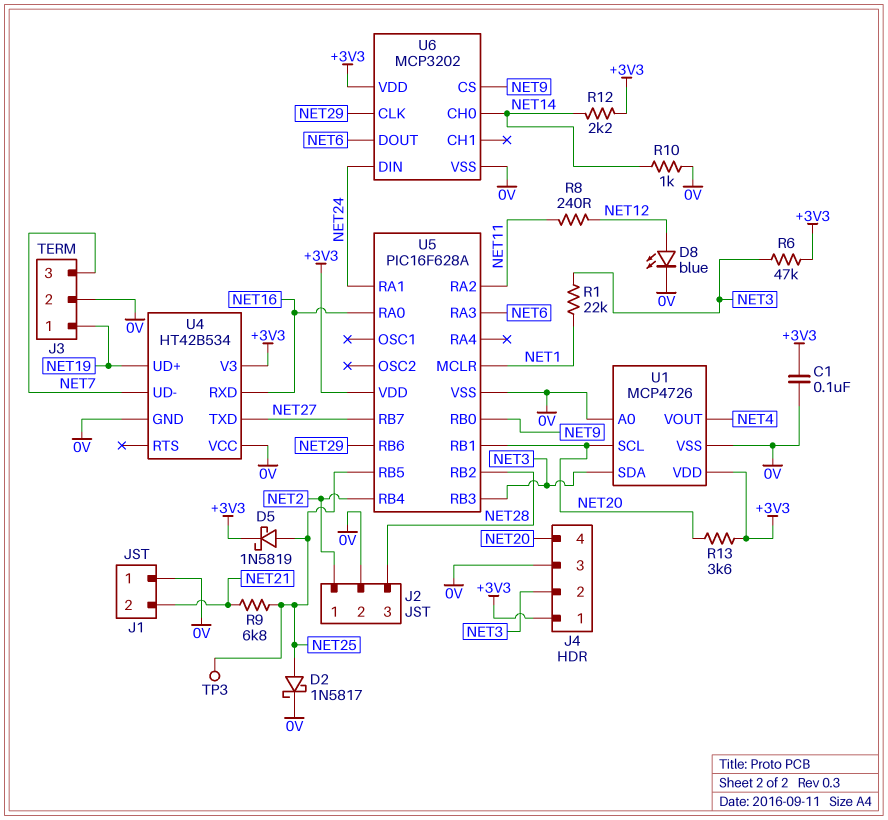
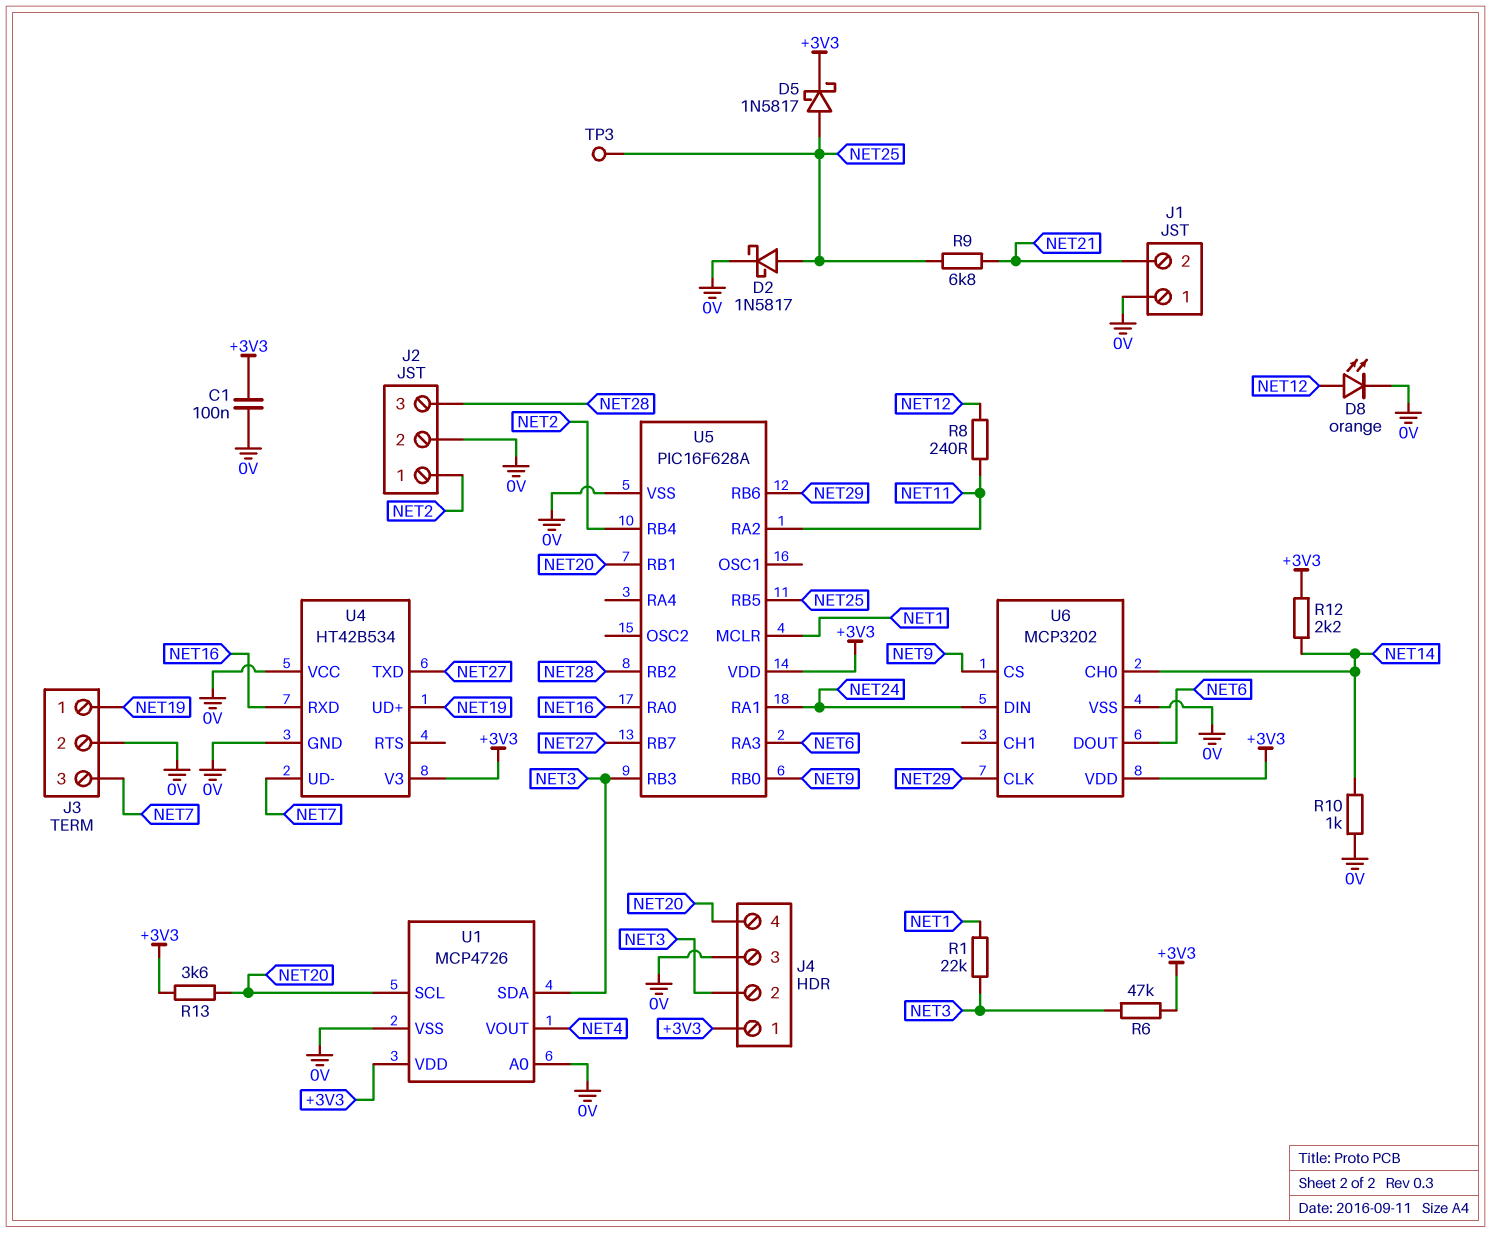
D5: schottky 1N5819 (A NET25, K +3V3) -> schottky 1N5817 (A NET25, K +3V3)
D8: LED blue (A NET12, K 0V) -> LED orange (A NET12, K 0V)

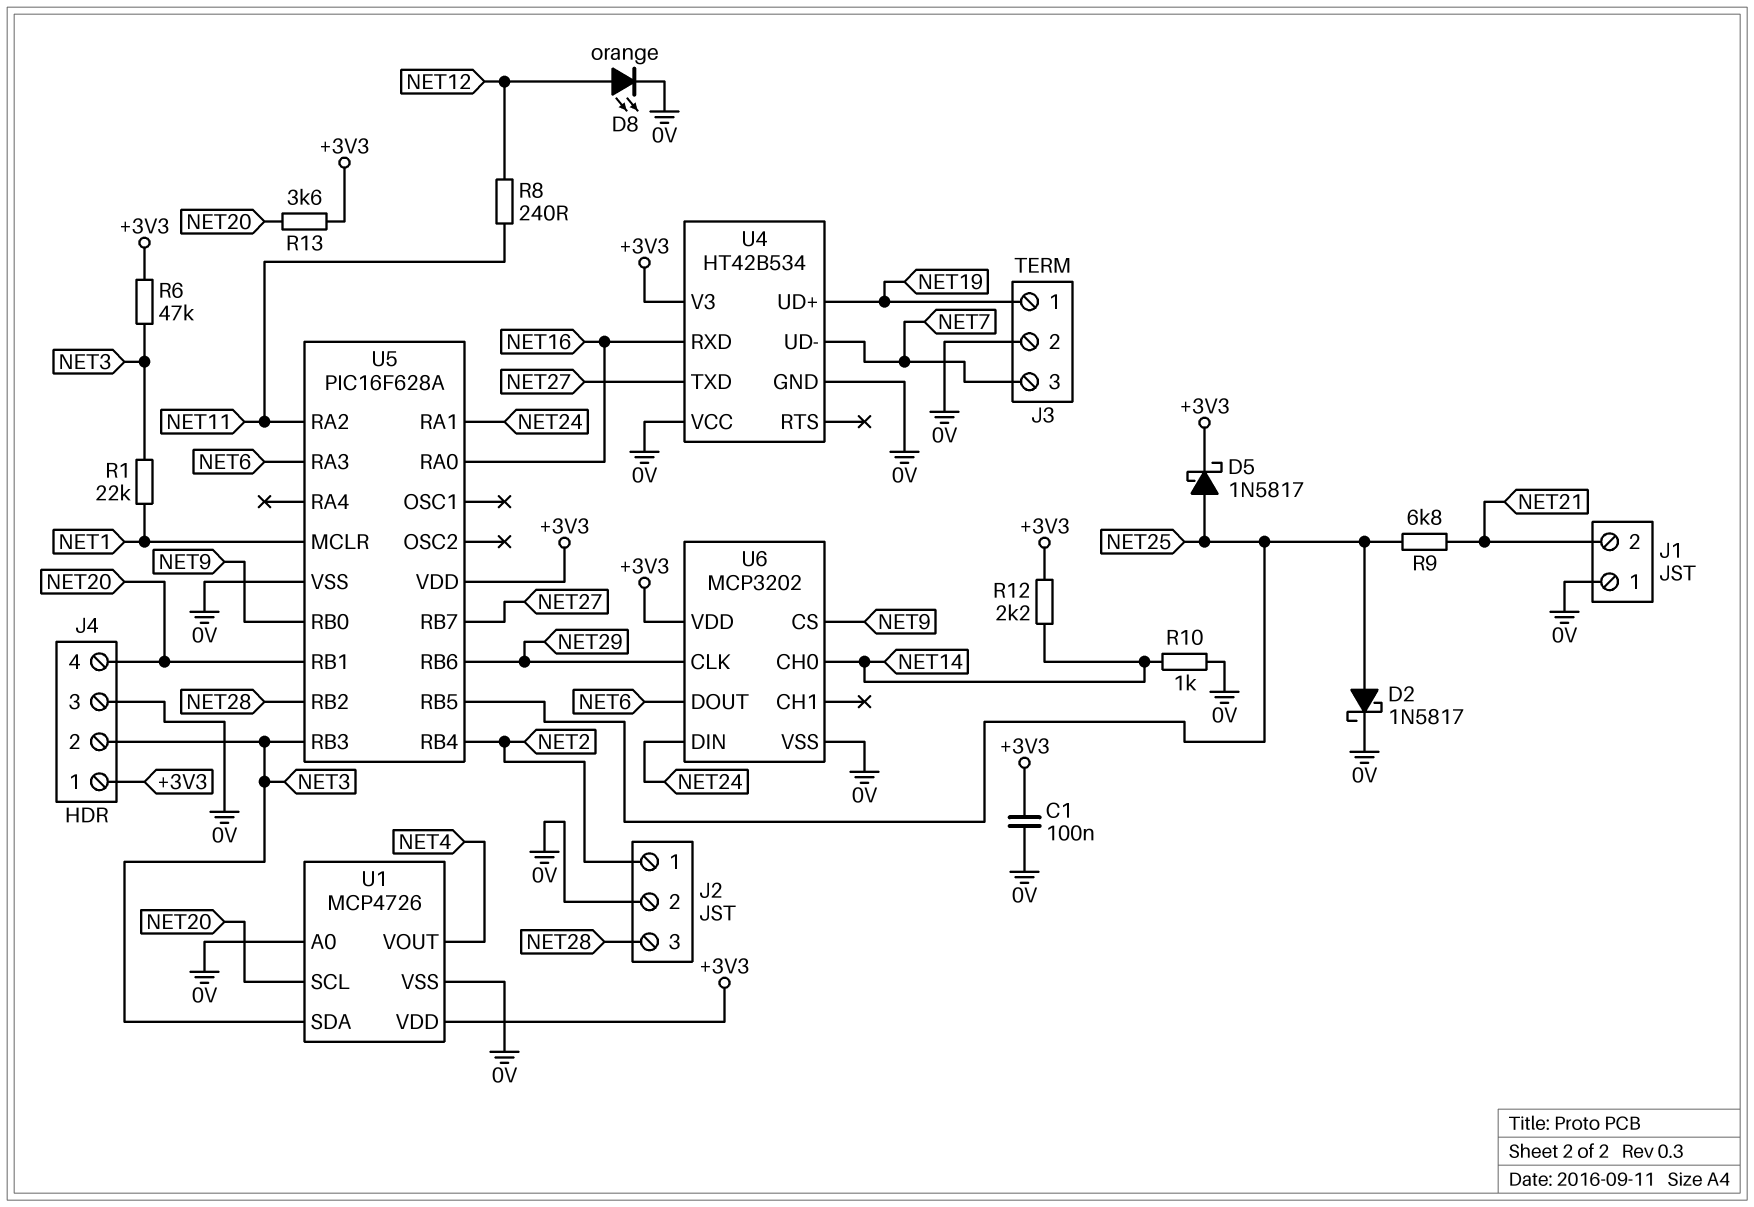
TP3: test point (NET25) -> none

